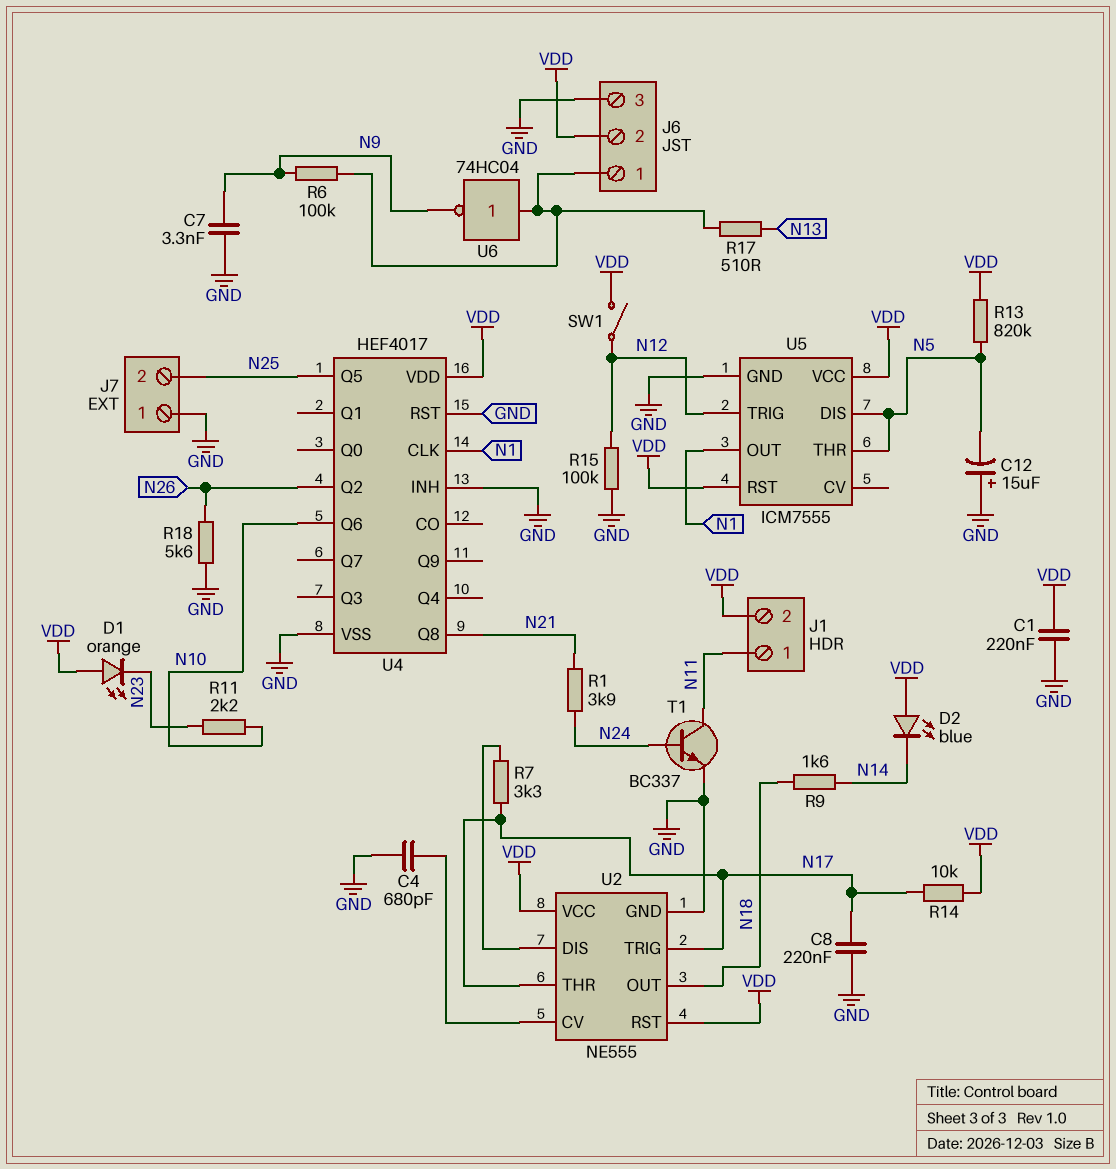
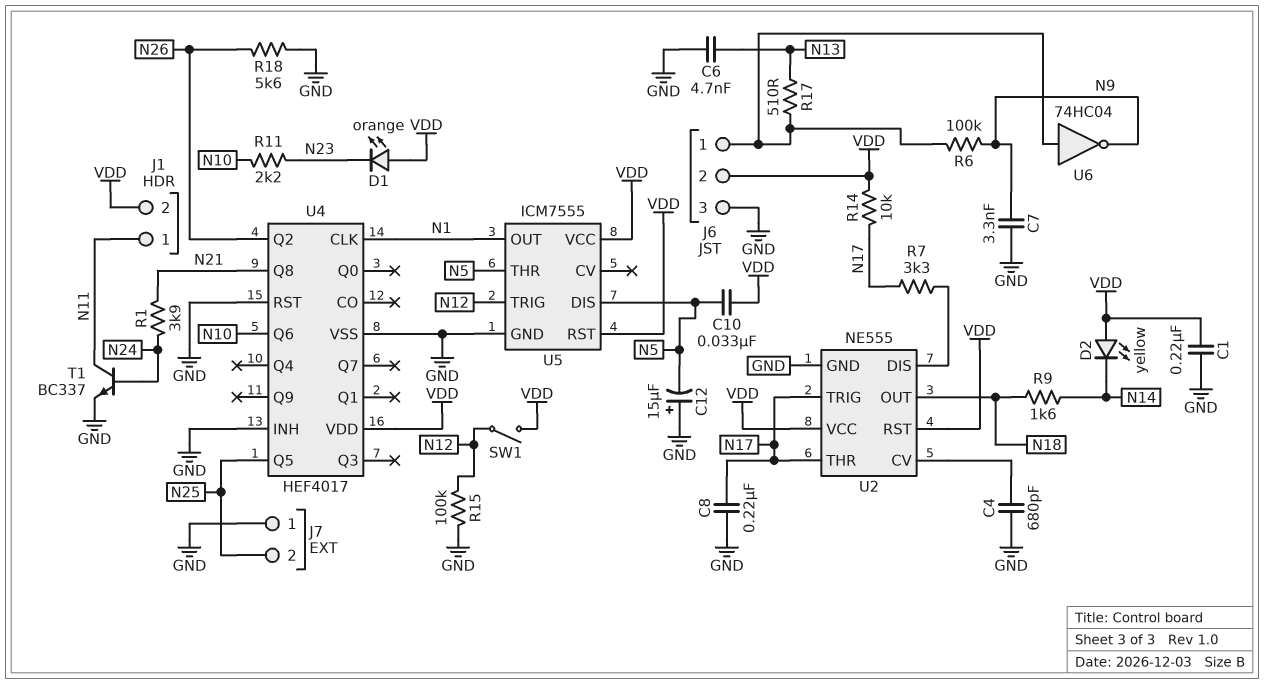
C6: none -> 4.7nF (GND, N13)
C10: none -> 33nF (N5, VDD)
D2: LED blue (A VDD, K N14) -> LED yellow (A VDD, K N14)
R13: 820k (N5, VDD) -> none

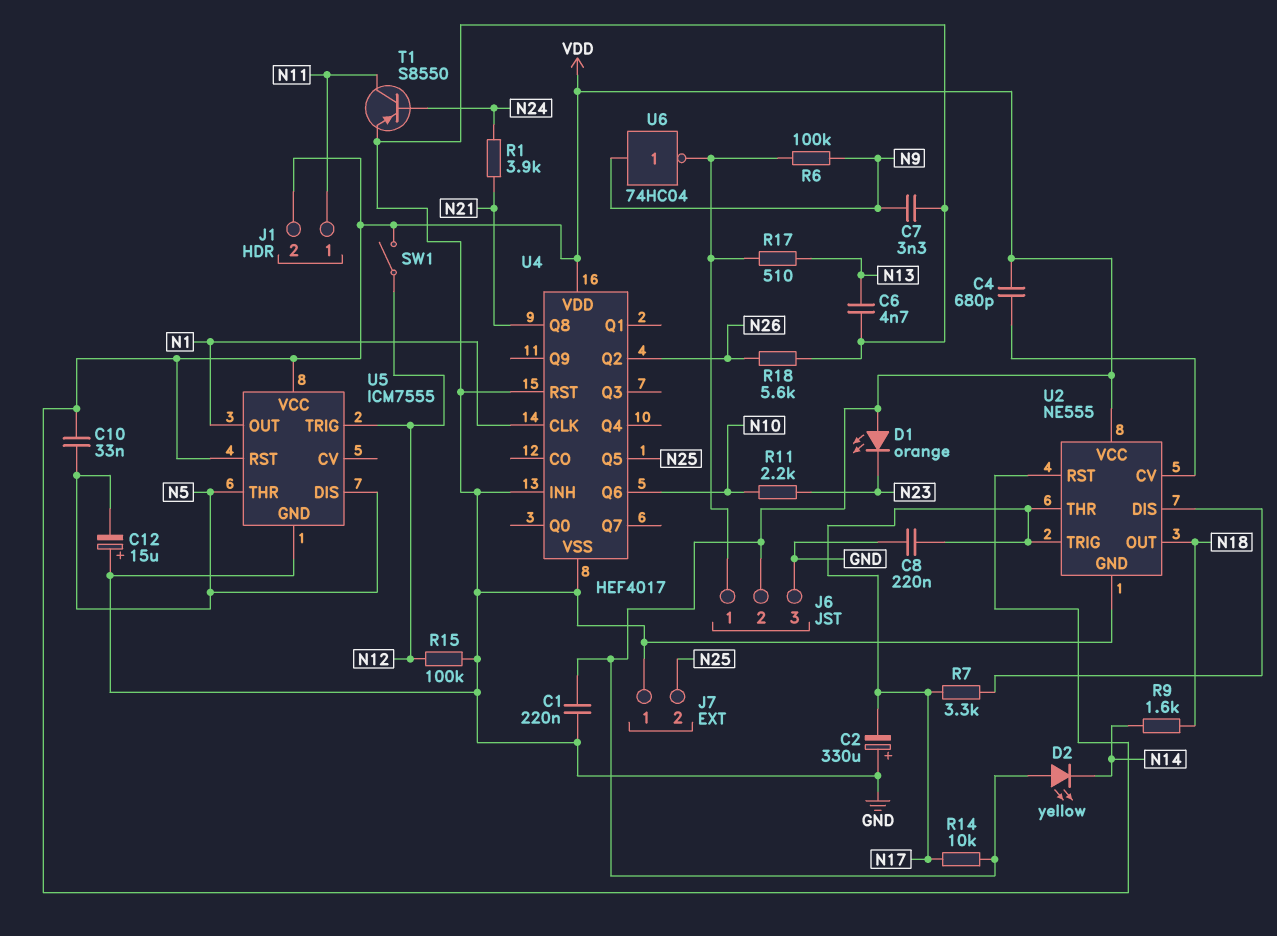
C2: none -> 330uF (plus GND, minus N17)
C4: 680pF (GND, U2/CV) -> 680pF (U2/CV, VDD)
T1: NPN BC337 (B N24, C N11, E GND) -> PNP S8550 (B N24, C N11, E GND)
U6: NOT 74HC04 (in J6/1, out N9) -> NOT 74HC04 (in N9, out J6/1)

